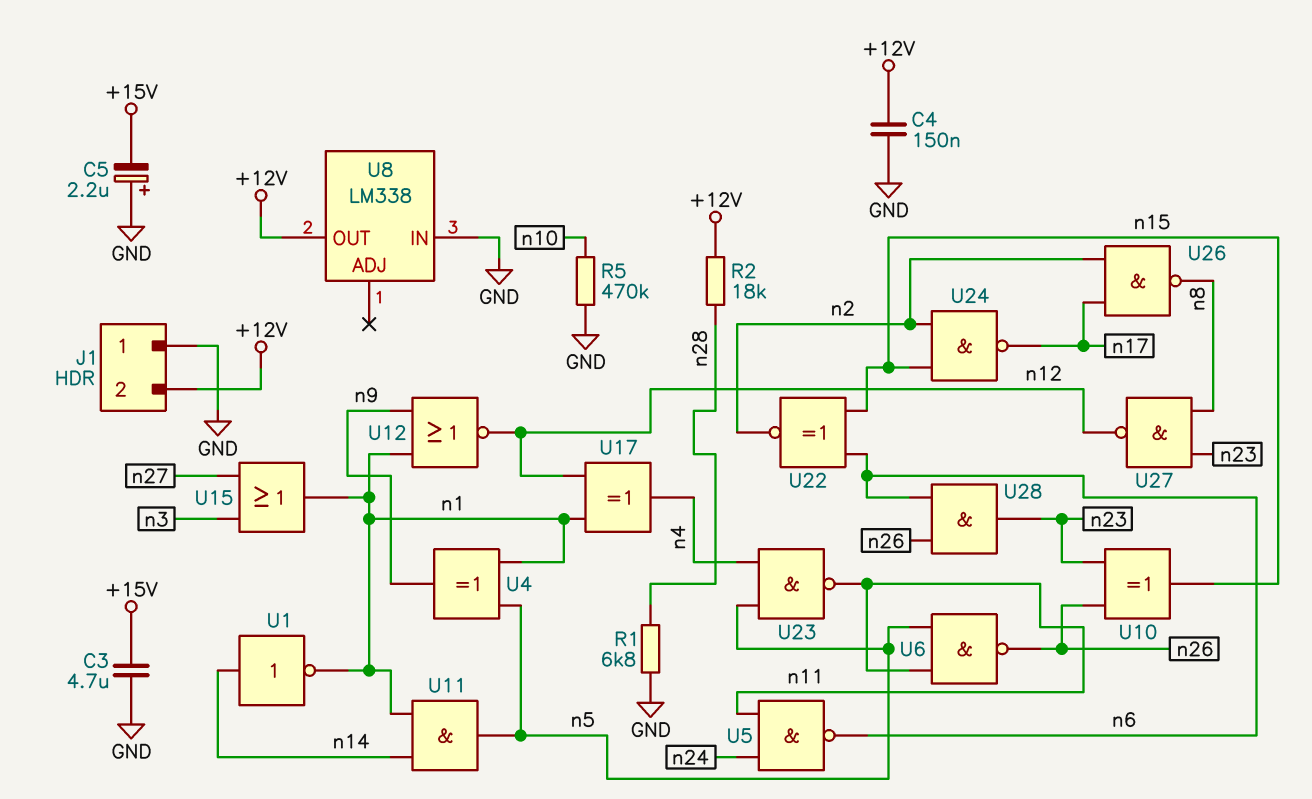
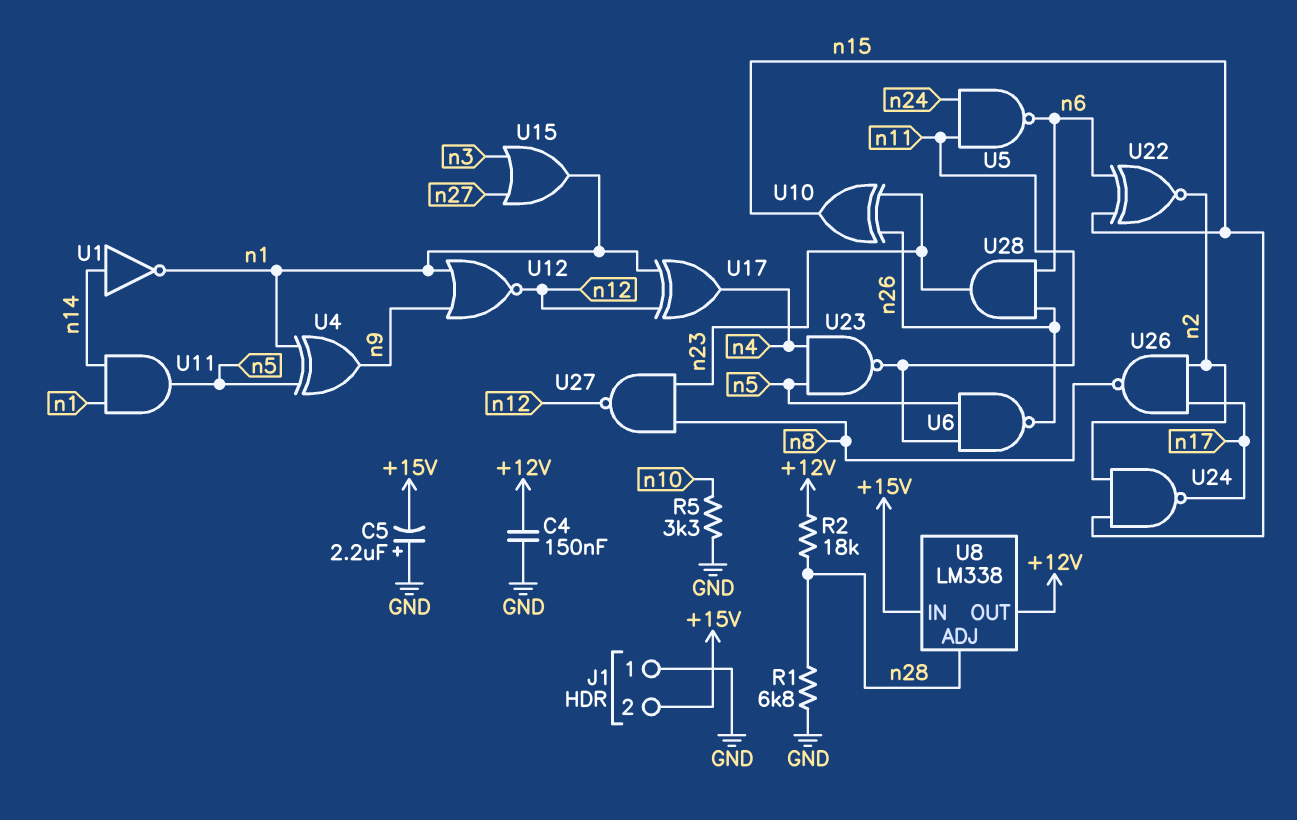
C3: 4.7uF (+15V, GND) -> none
J1 pin 2: +12V -> +15V
R5: 470k (GND, n10) -> 3.3k (GND, n10)
U8 pin ADJ: none -> n28
U8 pin IN: GND -> +15V

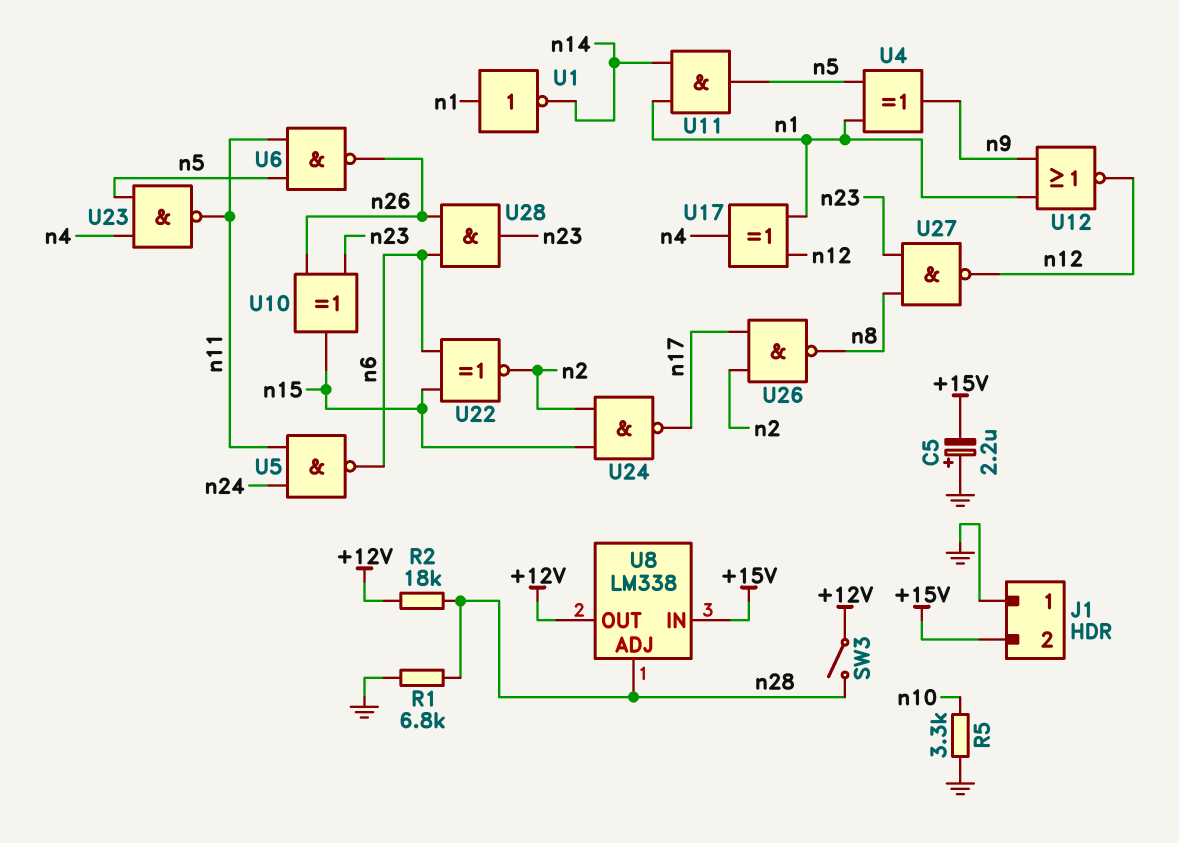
C4: 150nF (+12V, GND) -> none
SW3: none -> switch (+12V, n28)
U1: NOT (in n14, out n1) -> NOT (in n1, out n14)
U15: OR (in n3, in n27, out n1) -> none

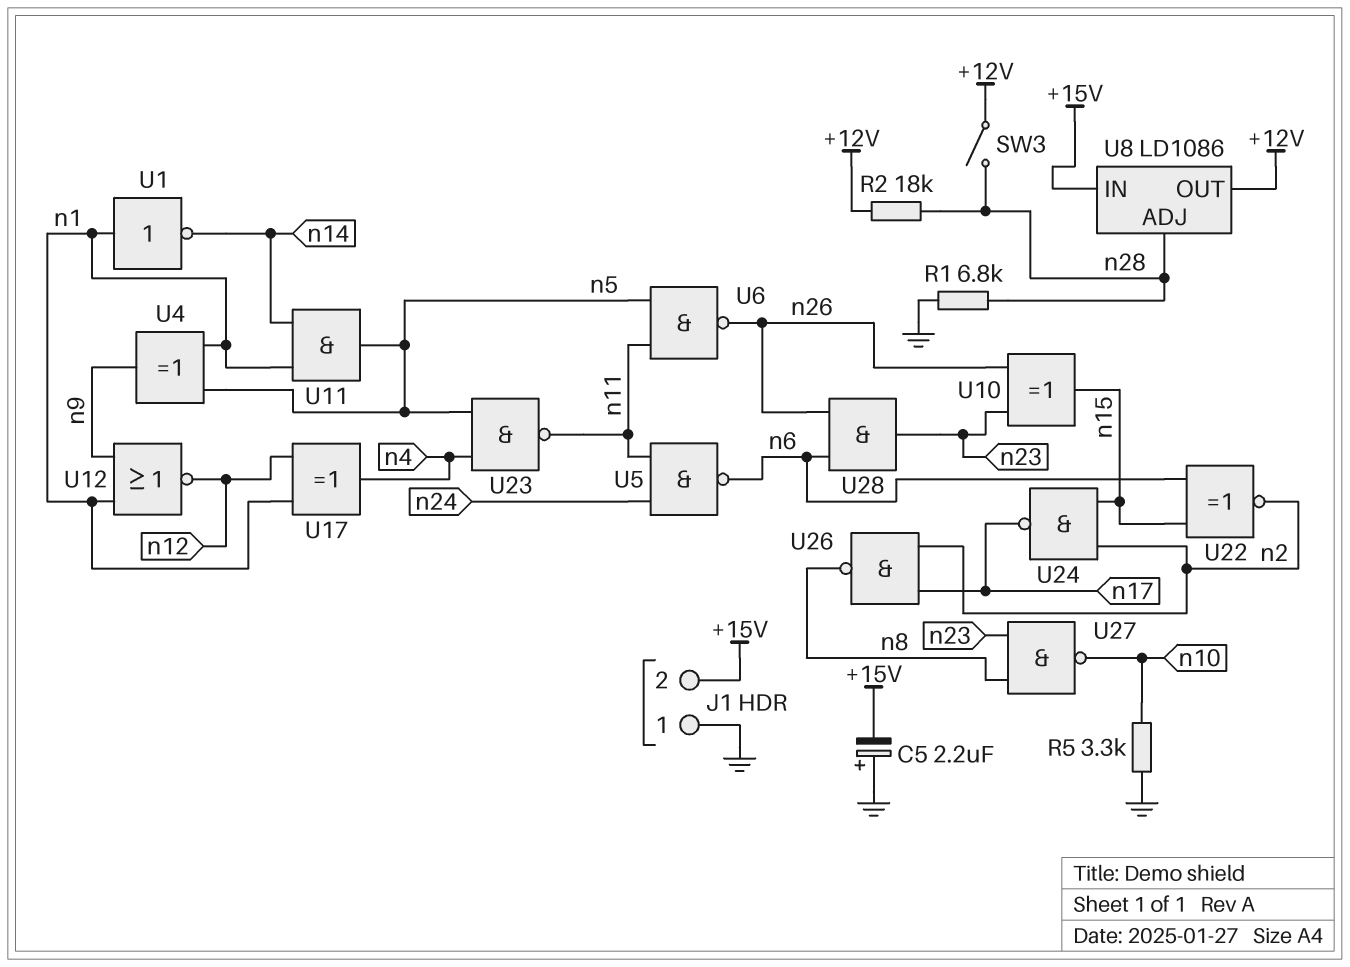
U8: LM338 -> LD1086
U27: NAND (in n8, in n23, out n12) -> NAND (in n8, in n23, out n10)

